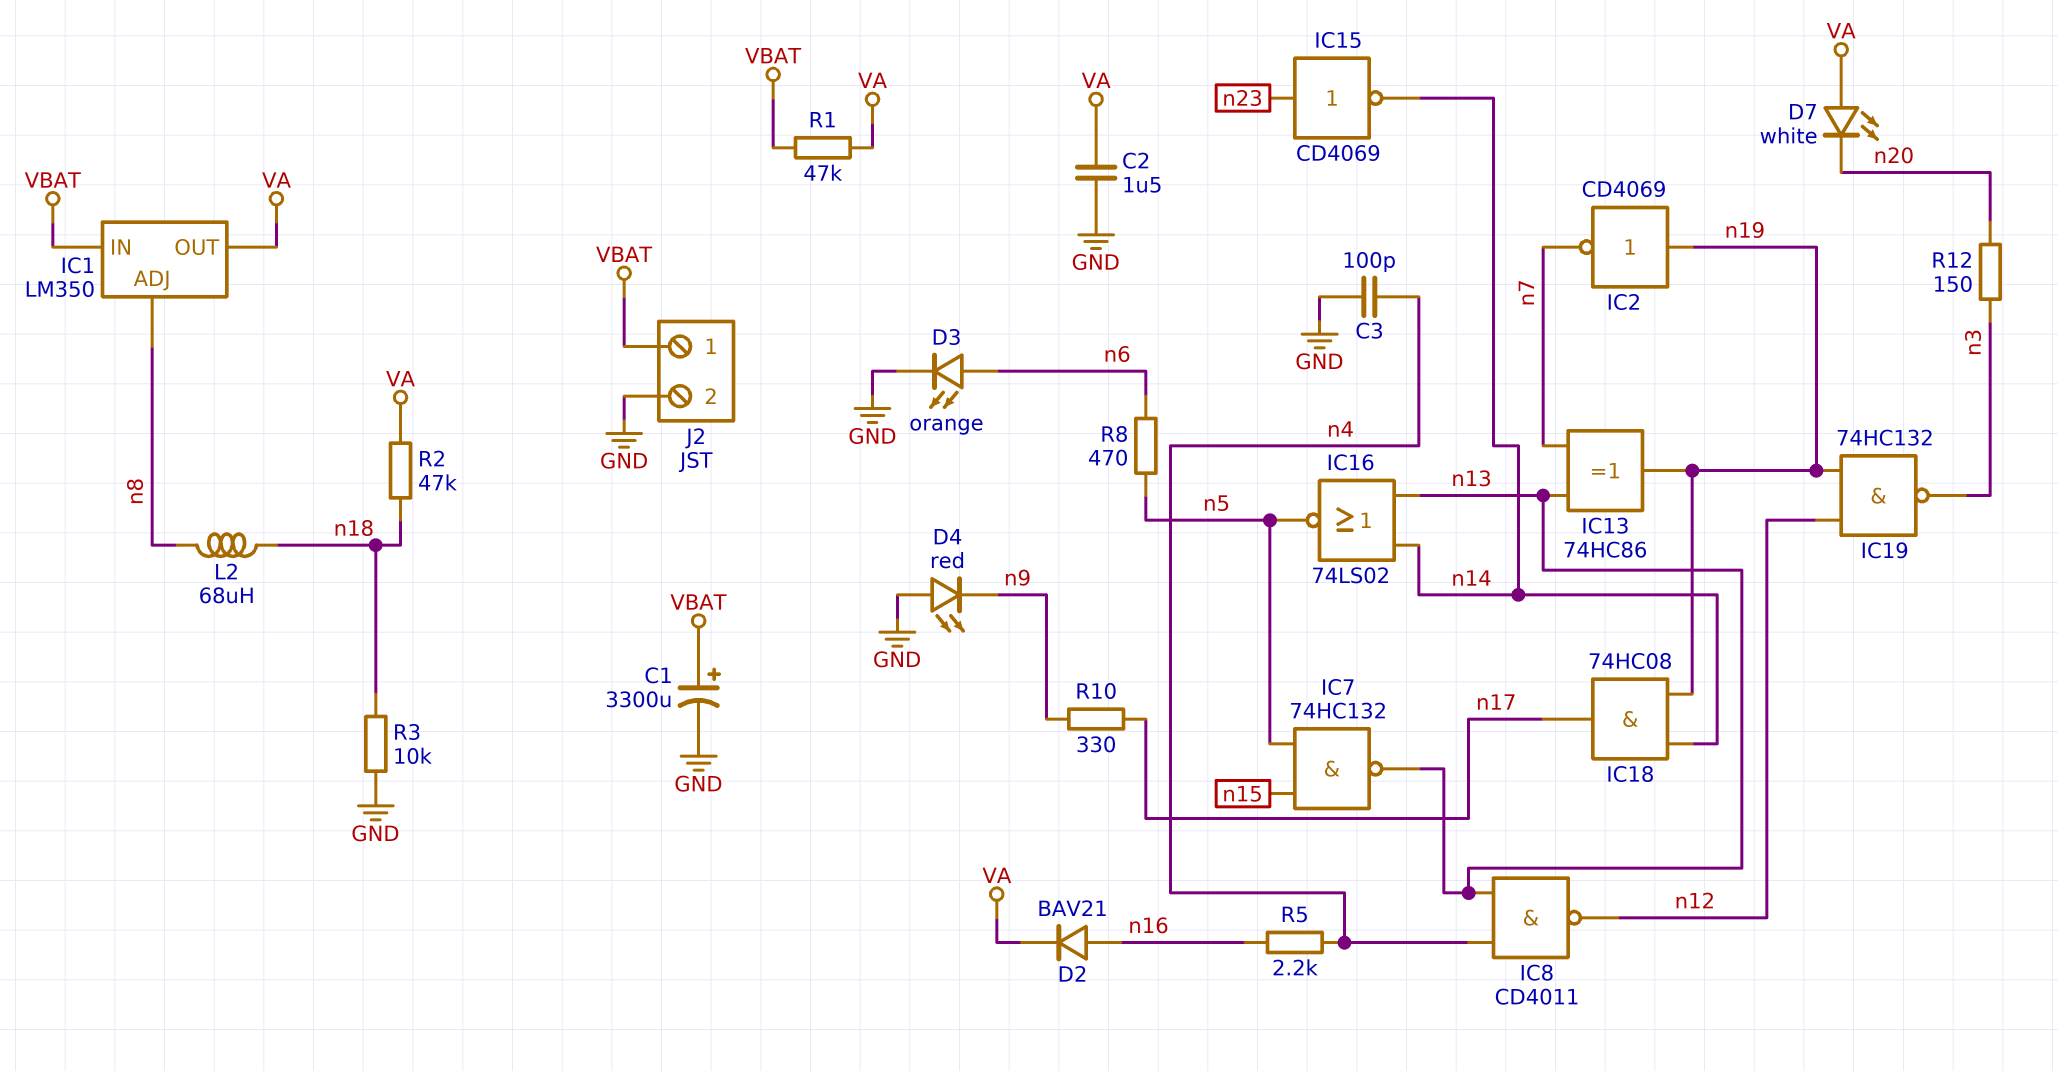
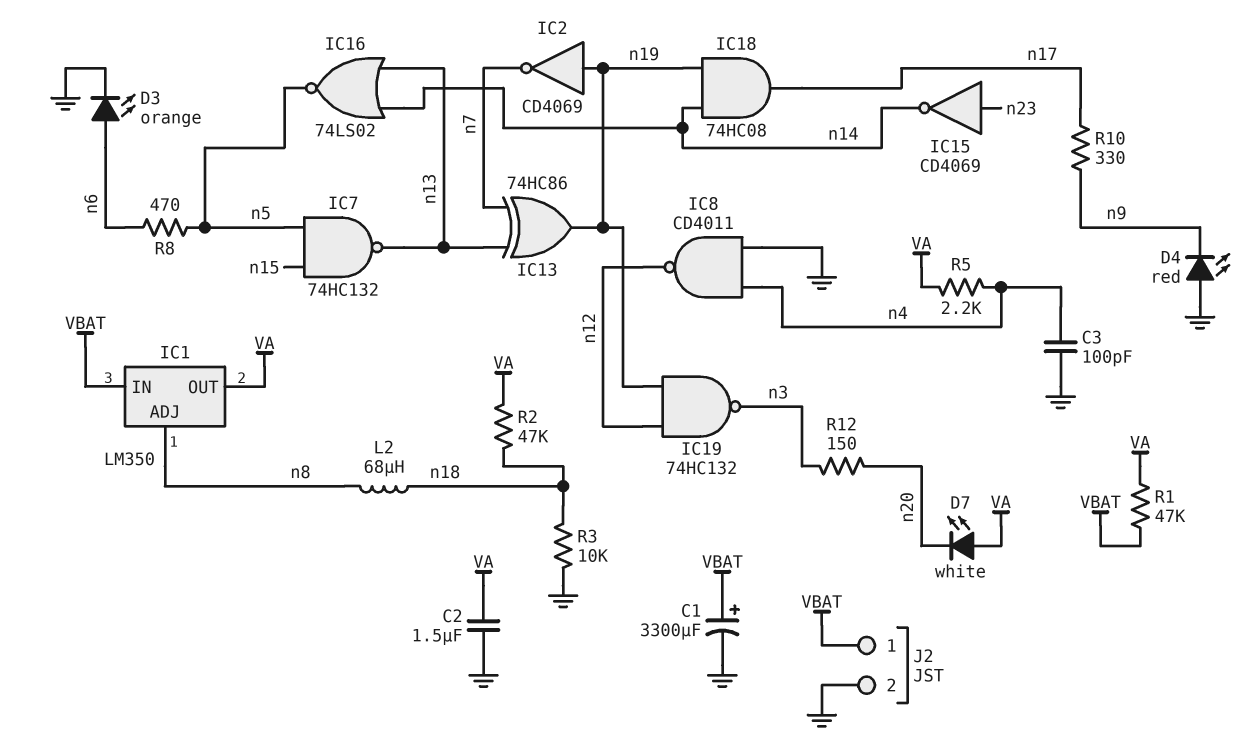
D2: diode BAV21 (A n16, K VA) -> none
IC8: NAND CD4011 (in n4, in n13, out n12) -> NAND CD4011 (in GND, in n4, out n12)
R5: 2.2k (n4, n16) -> 2.2k (VA, n4)

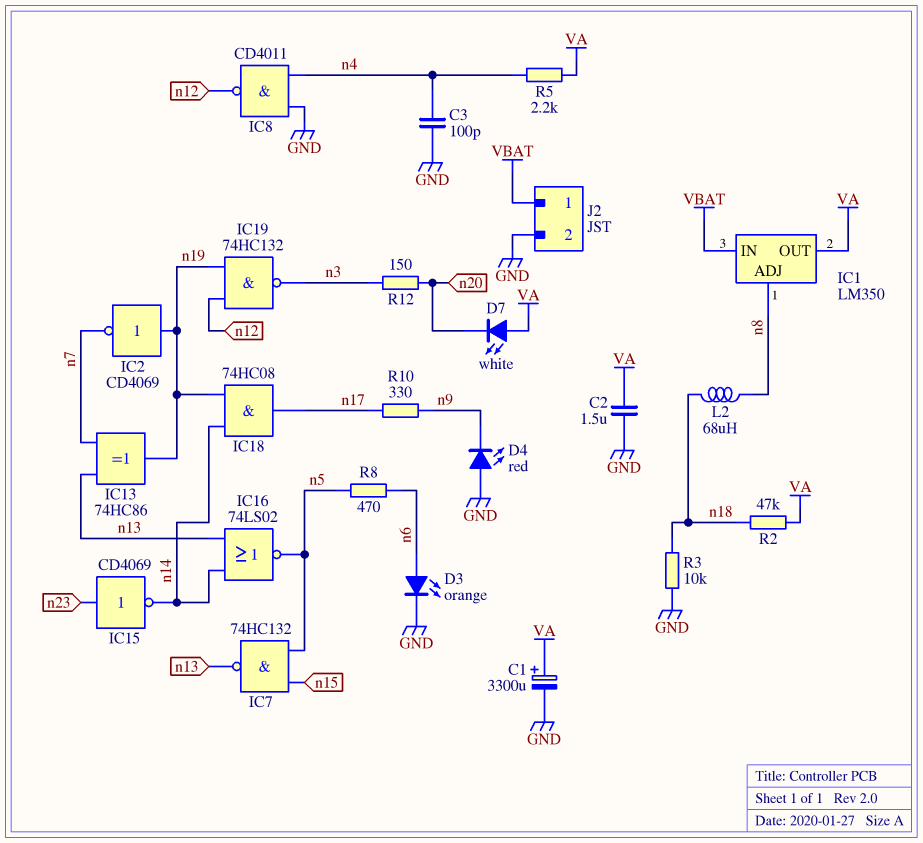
C1: 3300uF (plus VBAT, minus GND) -> 3300uF (plus VA, minus GND)
R1: 47k (VA, VBAT) -> none

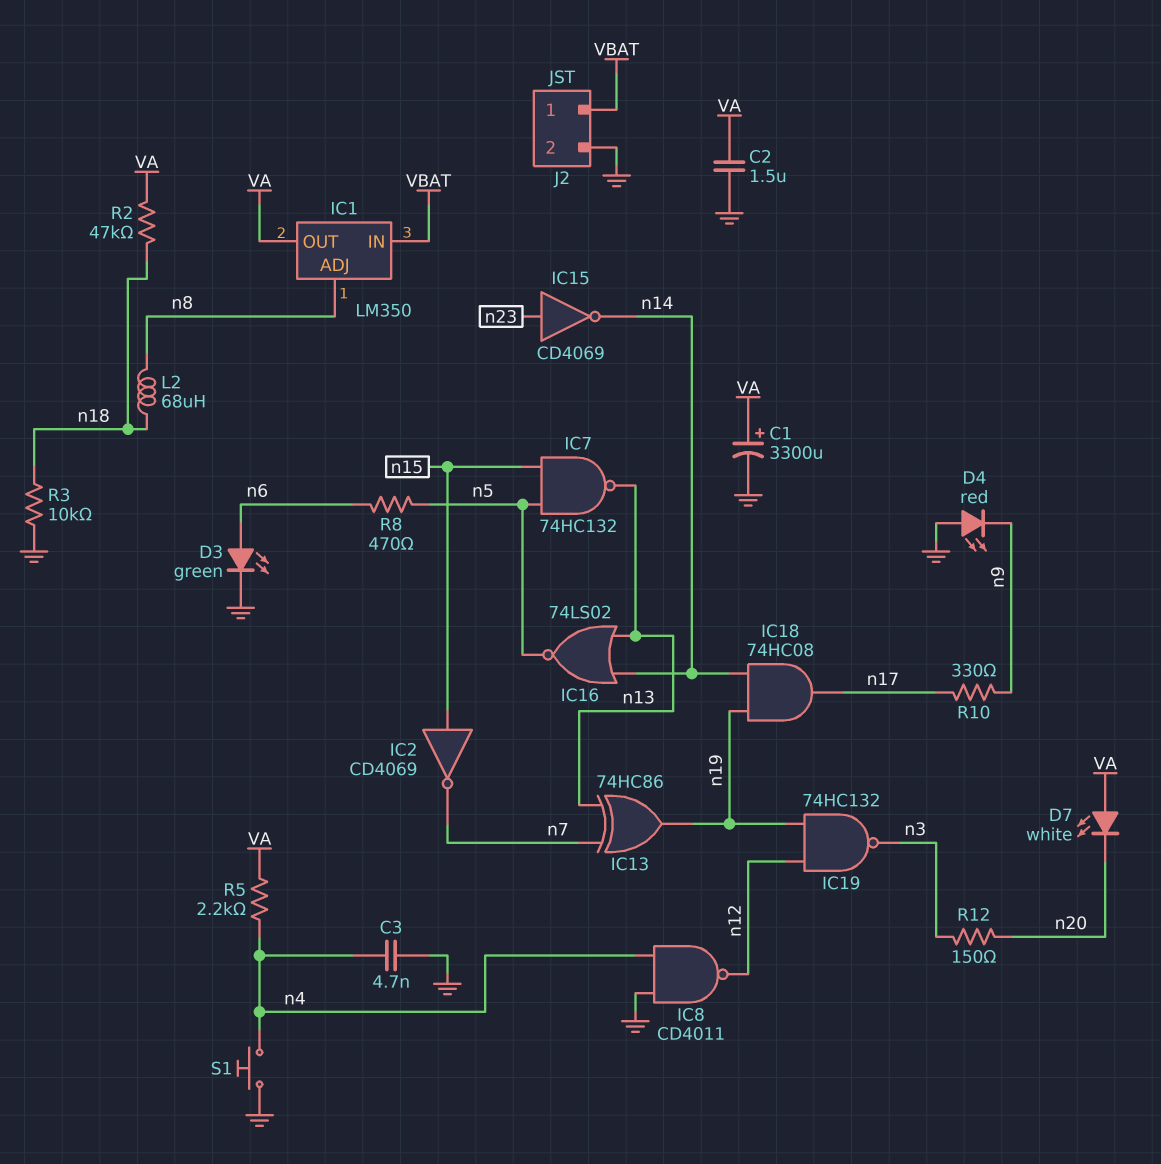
C3: 100pF (GND, n4) -> 4.7nF (GND, n4)
D3: LED orange (A n6, K GND) -> LED green (A n6, K GND)
IC2: NOT CD4069 (in n19, out n7) -> NOT CD4069 (in n15, out n7)
S1: none -> button (GND, n4)

